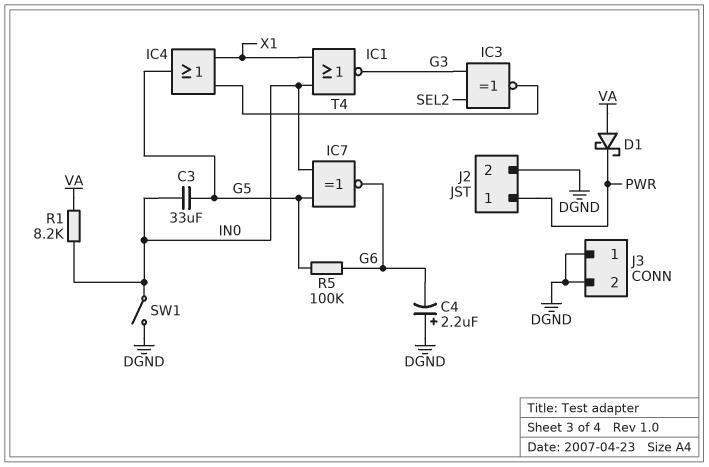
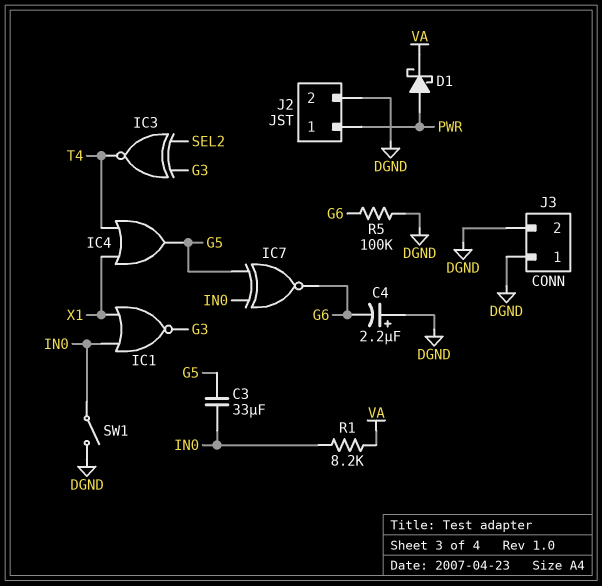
D1: schottky (A VA, K PWR) -> schottky (A PWR, K VA)
R5: 100k (G5, G6) -> 100k (DGND, G6)

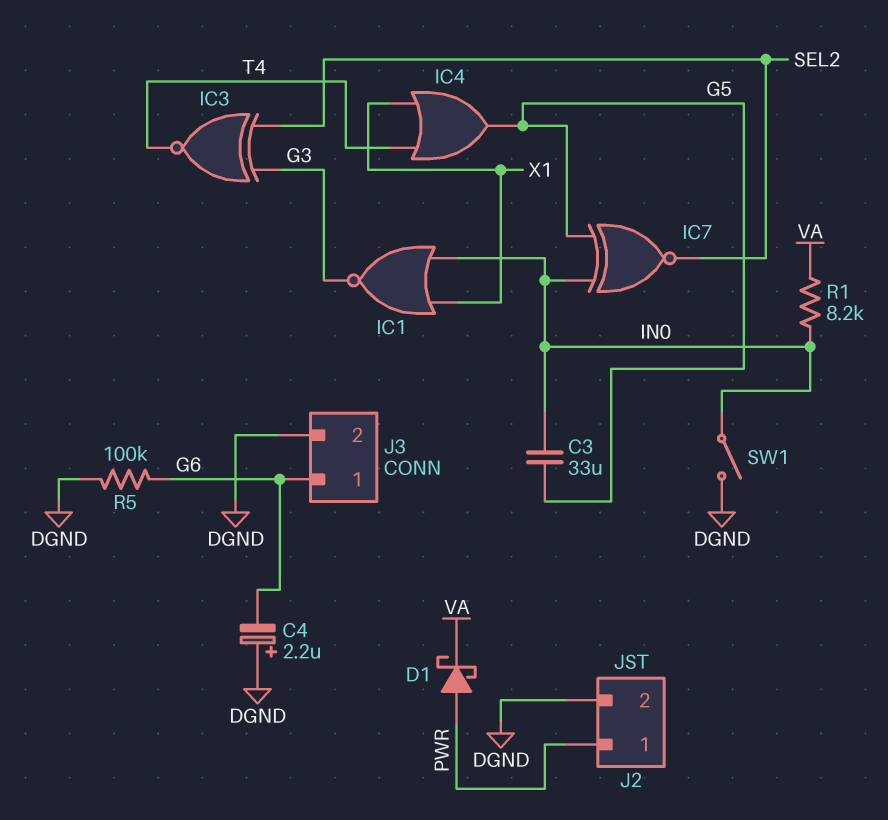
IC7: XNOR (in G5, in IN0, out G6) -> XNOR (in G5, in IN0, out SEL2)
J3 pin 1: DGND -> G6

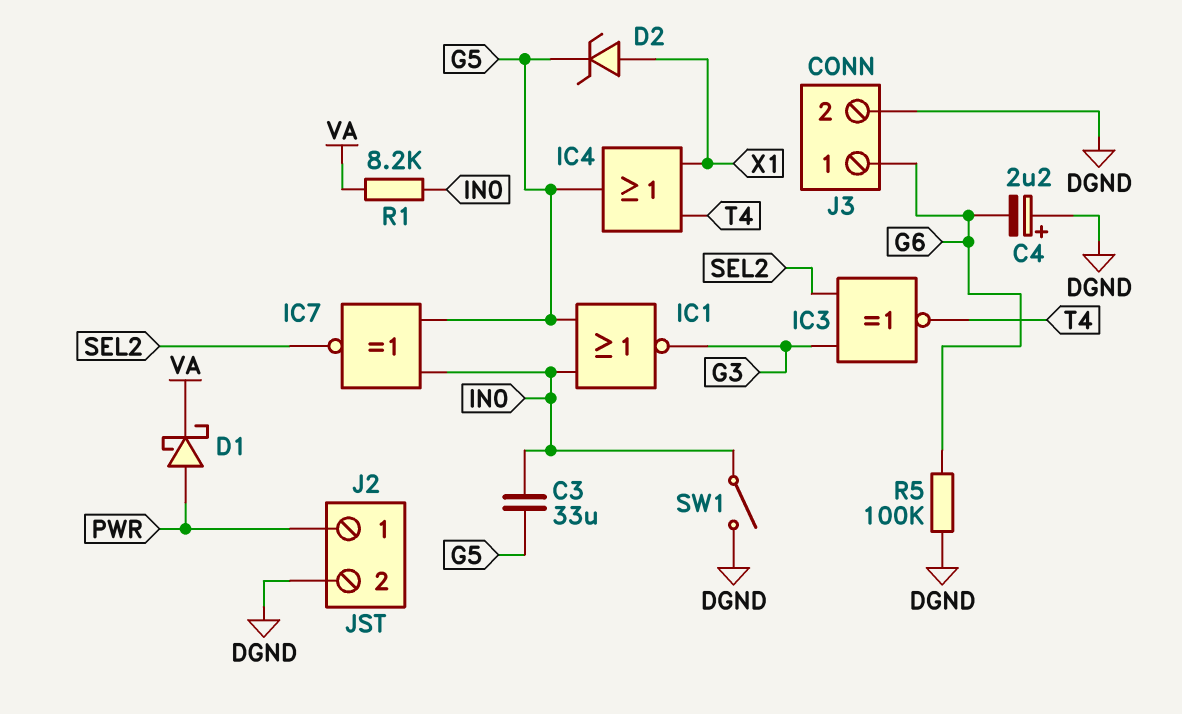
D2: none -> zener (A X1, K G5)
IC1: NOR (in IN0, in X1, out G3) -> NOR (in G5, in IN0, out G3)

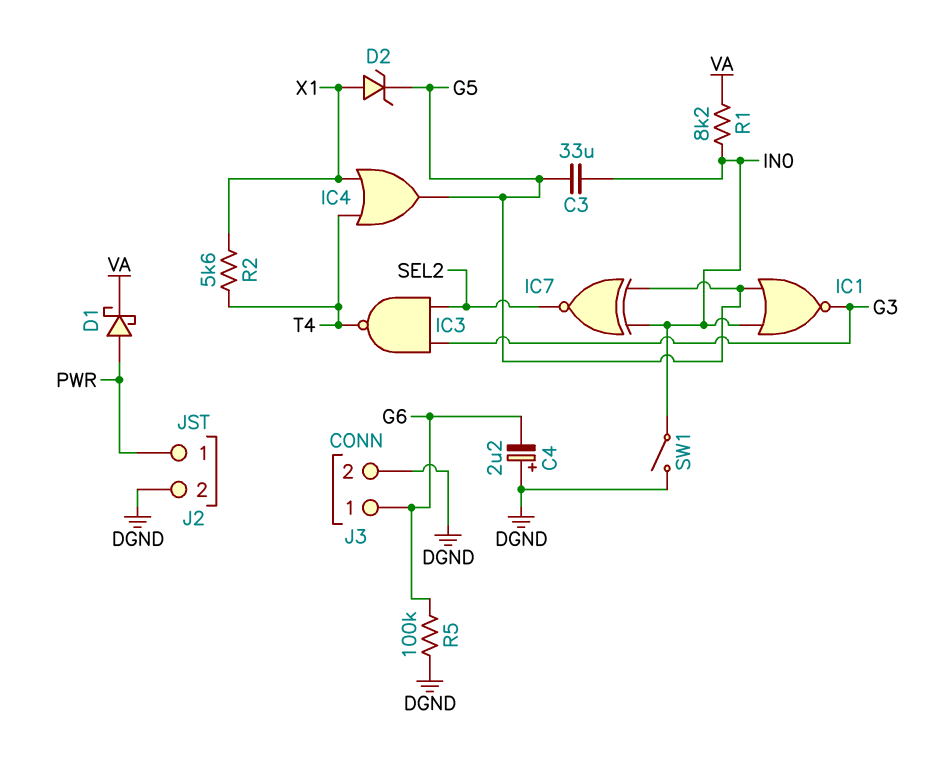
IC3: XNOR (in G3, in SEL2, out T4) -> NAND (in G3, in SEL2, out T4)
R2: none -> 5.6k (T4, X1)

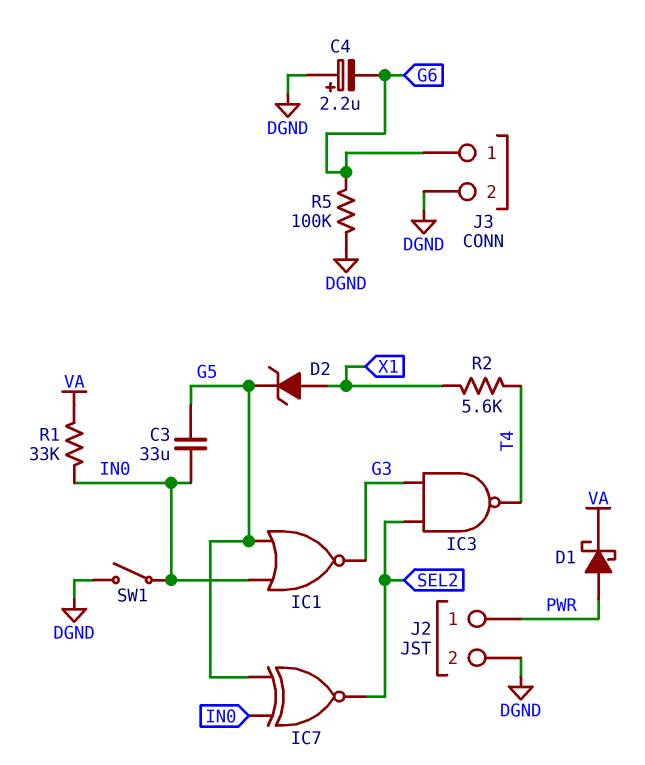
IC4: OR (in T4, in X1, out G5) -> none
R1: 8.2k (IN0, VA) -> 33k (IN0, VA)

